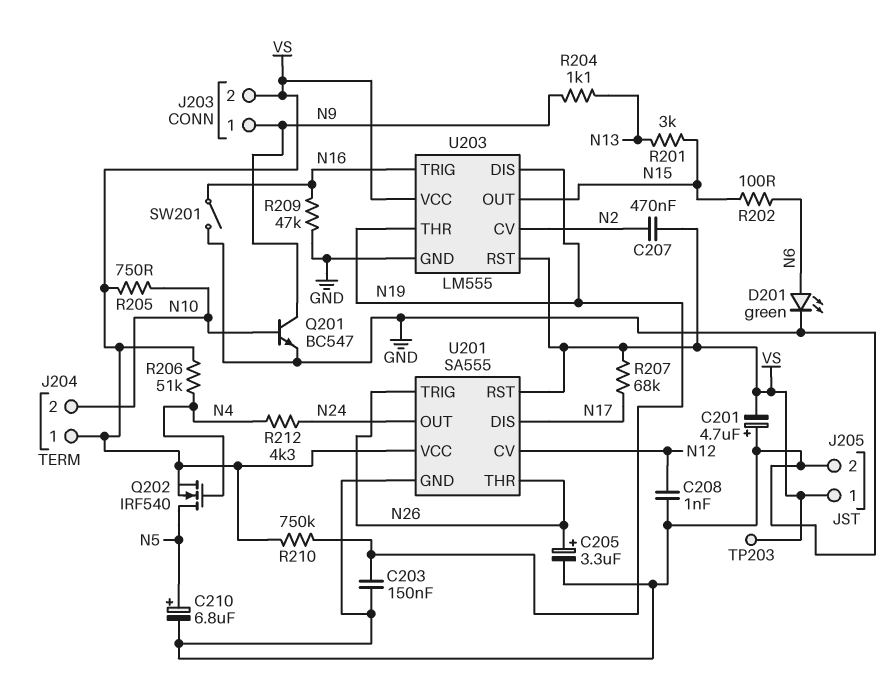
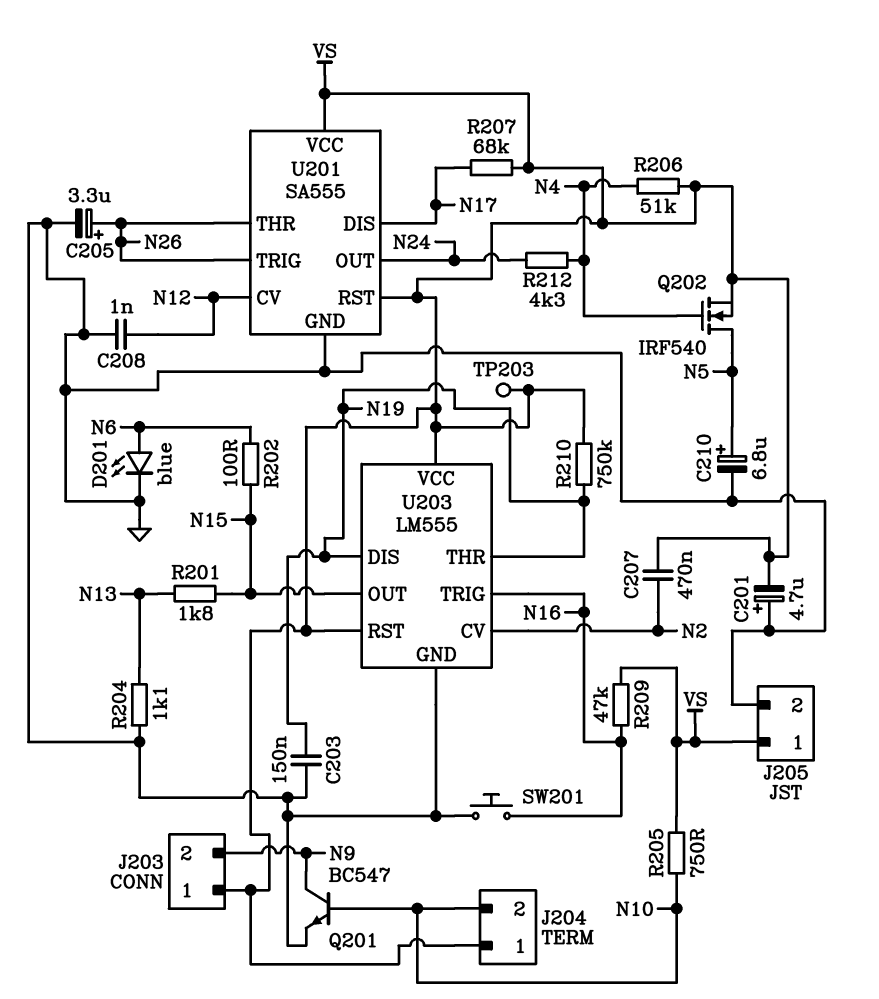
D201: LED green (A N6, K GND) -> LED blue (A N6, K GND)
J203 pin 1: N9 -> VS
J203 pin 2: VS -> N9
R201: 3k (N13, N15) -> 1.8k (N13, N15)
R204: 1.1k (N9, N13) -> 1.1k (GND, N13)
R209: 47k (GND, N16) -> 47k (N16, VS)
SW201: switch (GND, N16) -> button (GND, N16)

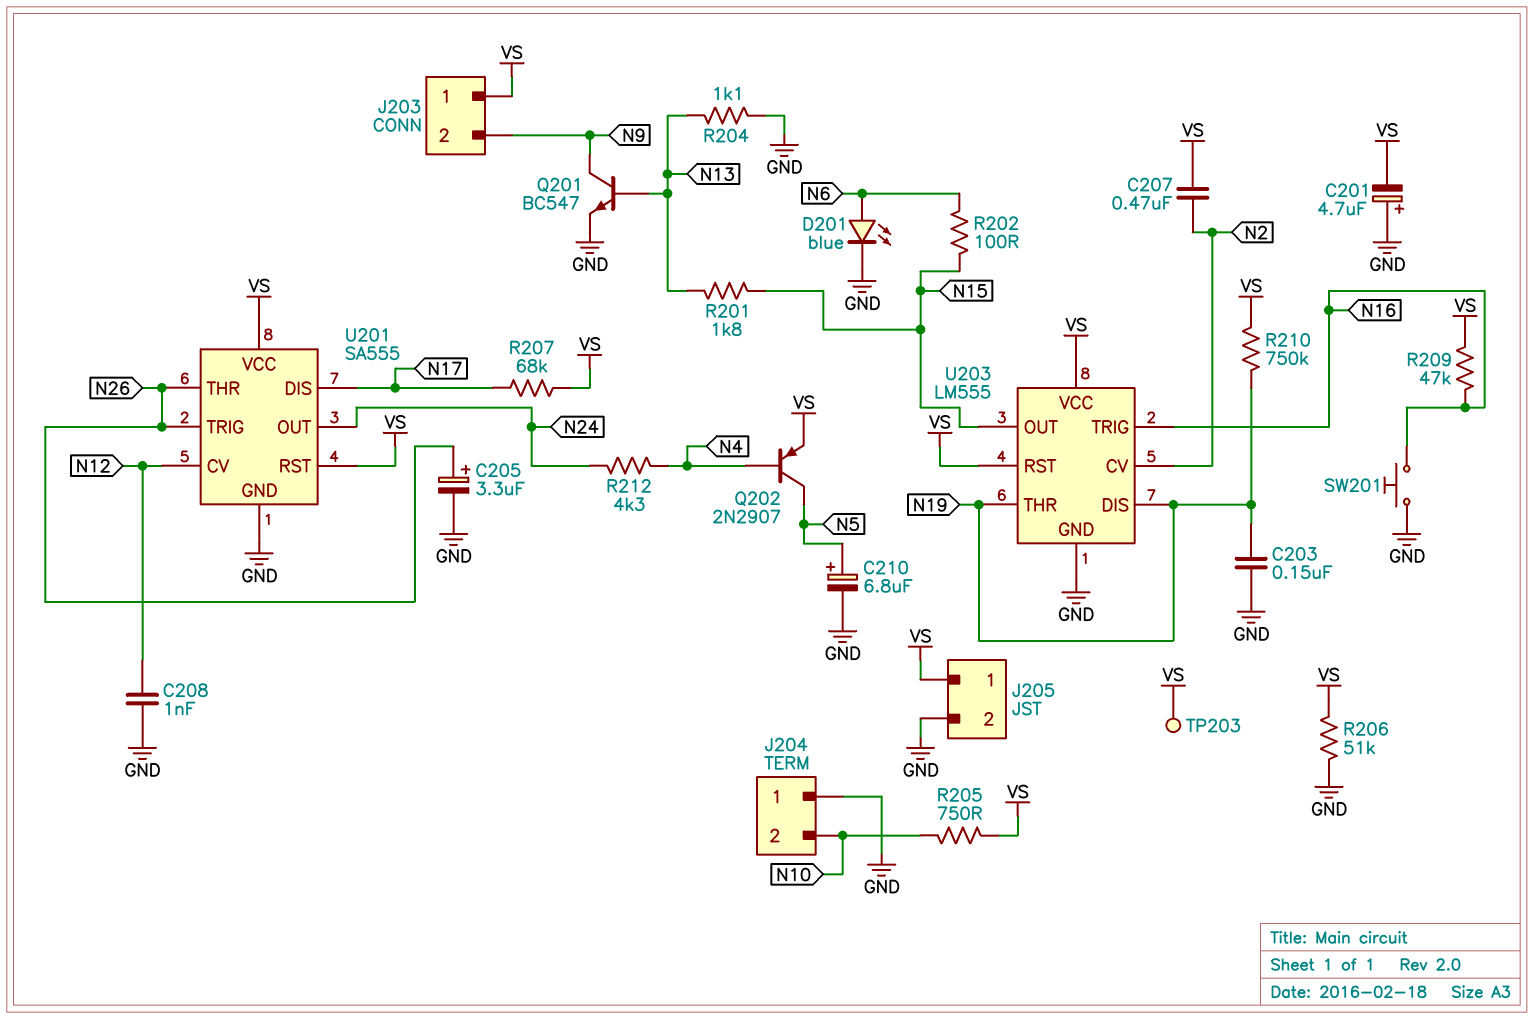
J204 pin 1: VS -> GND
Q201: NPN BC547 (B N10, C N9, E GND) -> NPN BC547 (B N13, C N9, E GND)
Q202: NMOS IRF540 (G N4, D N5, S VS) -> PNP 2N2907 (B N4, C N5, E VS)
R206: 51k (N4, VS) -> 51k (GND, VS)

